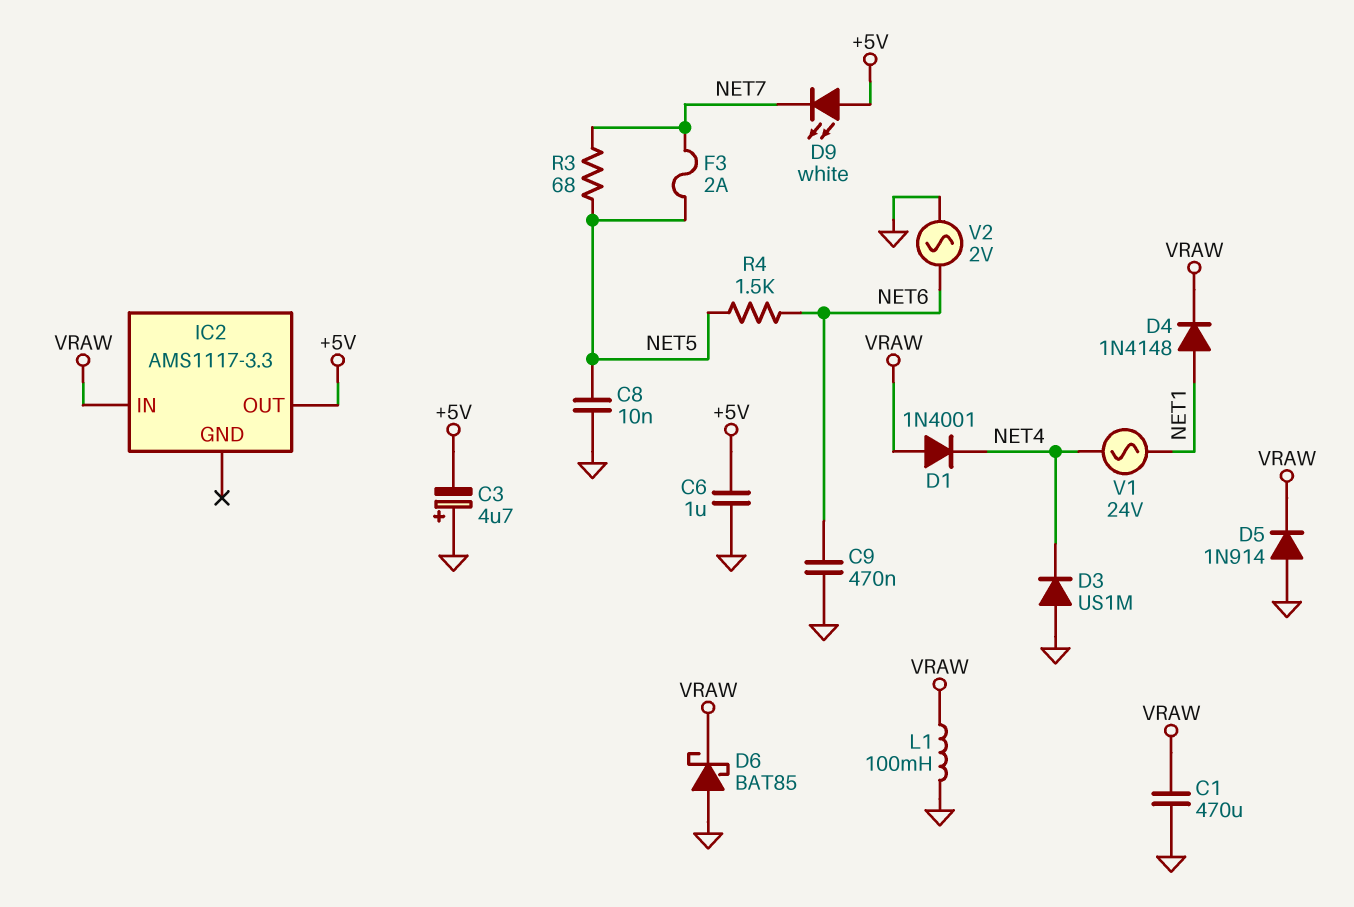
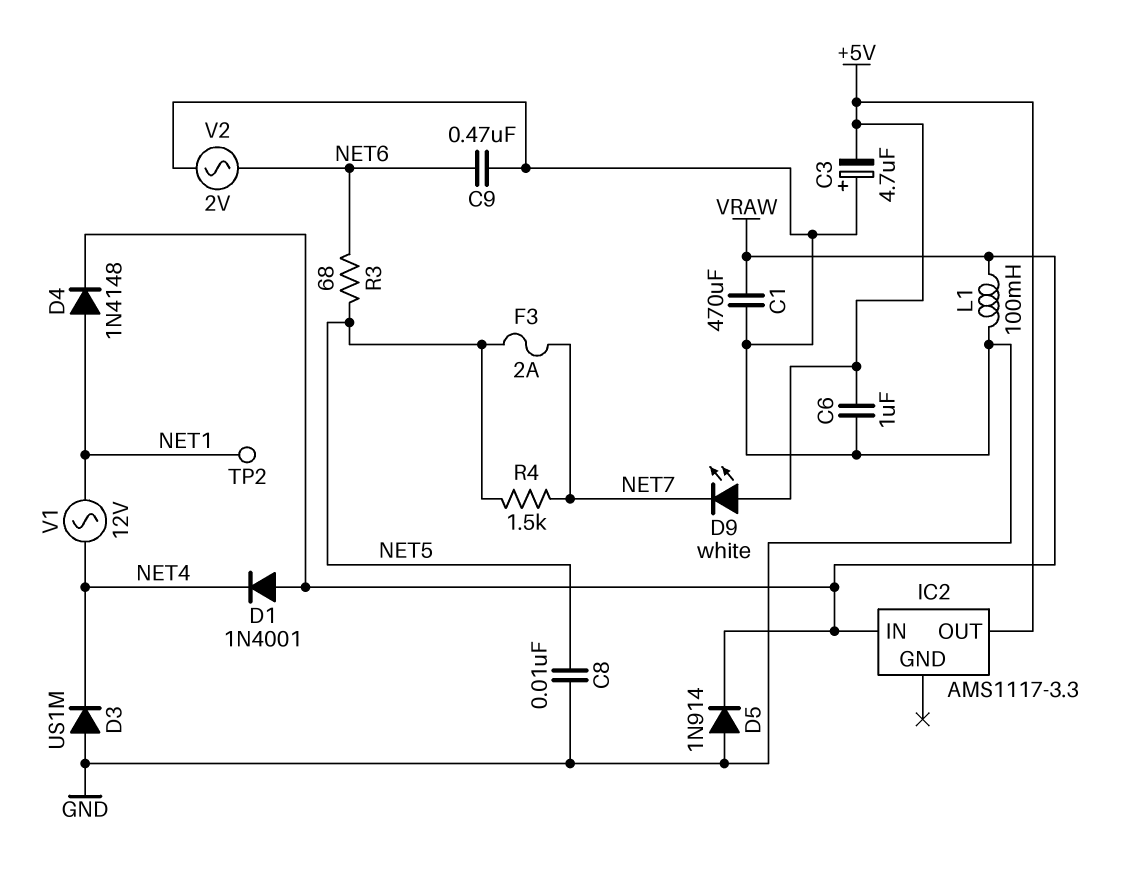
D6: schottky BAT85 (A GND, K VRAW) -> none
R3: 68 (NET5, NET7) -> 68 (NET5, NET6)
R4: 1.5k (NET5, NET6) -> 1.5k (NET5, NET7)
TP2: none -> test point (NET1)
V1: AC 24V (NET1, NET4) -> AC 12V (NET1, NET4)

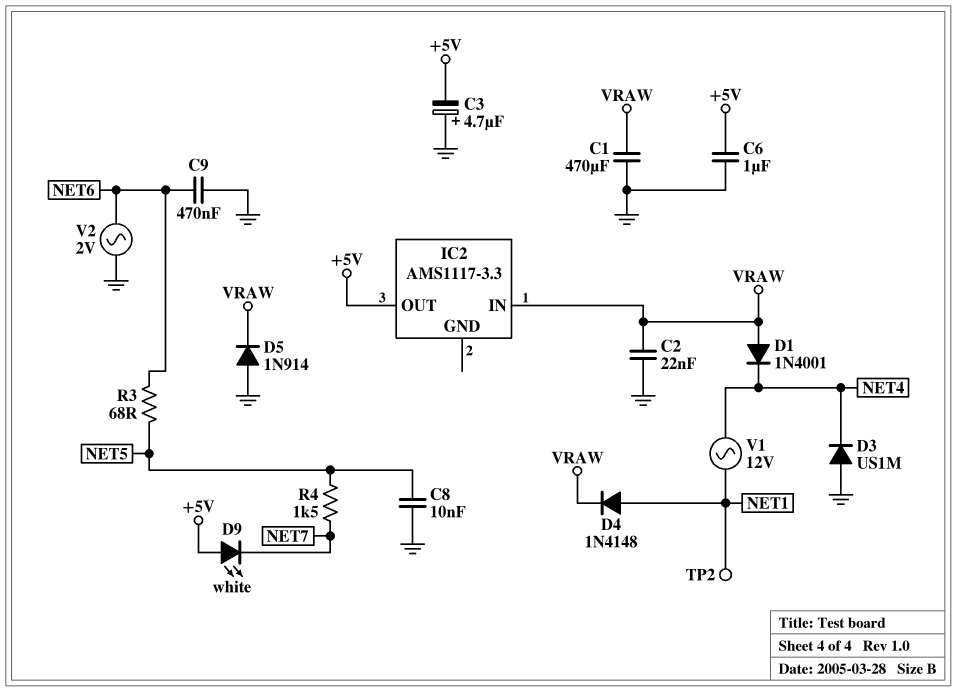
C2: none -> 22nF (GND, VRAW)
F3: 2A (NET5, NET7) -> none
L1: 100mH (GND, VRAW) -> none

